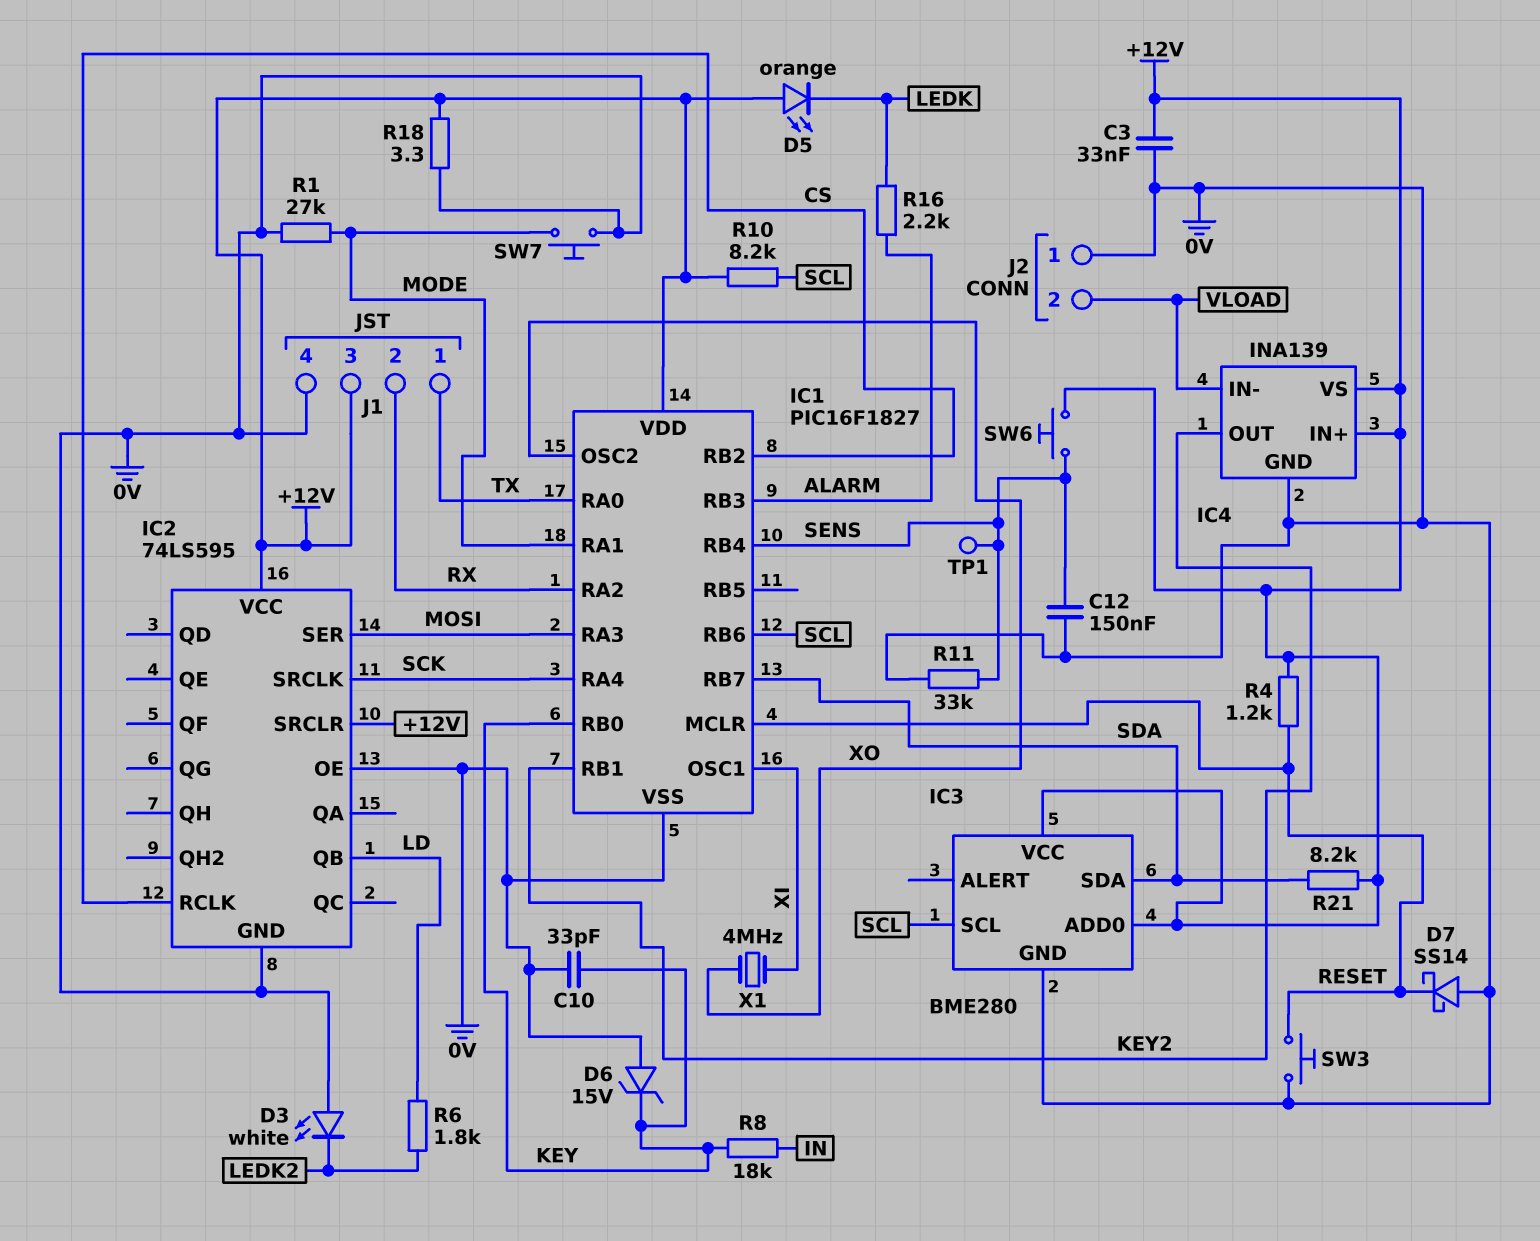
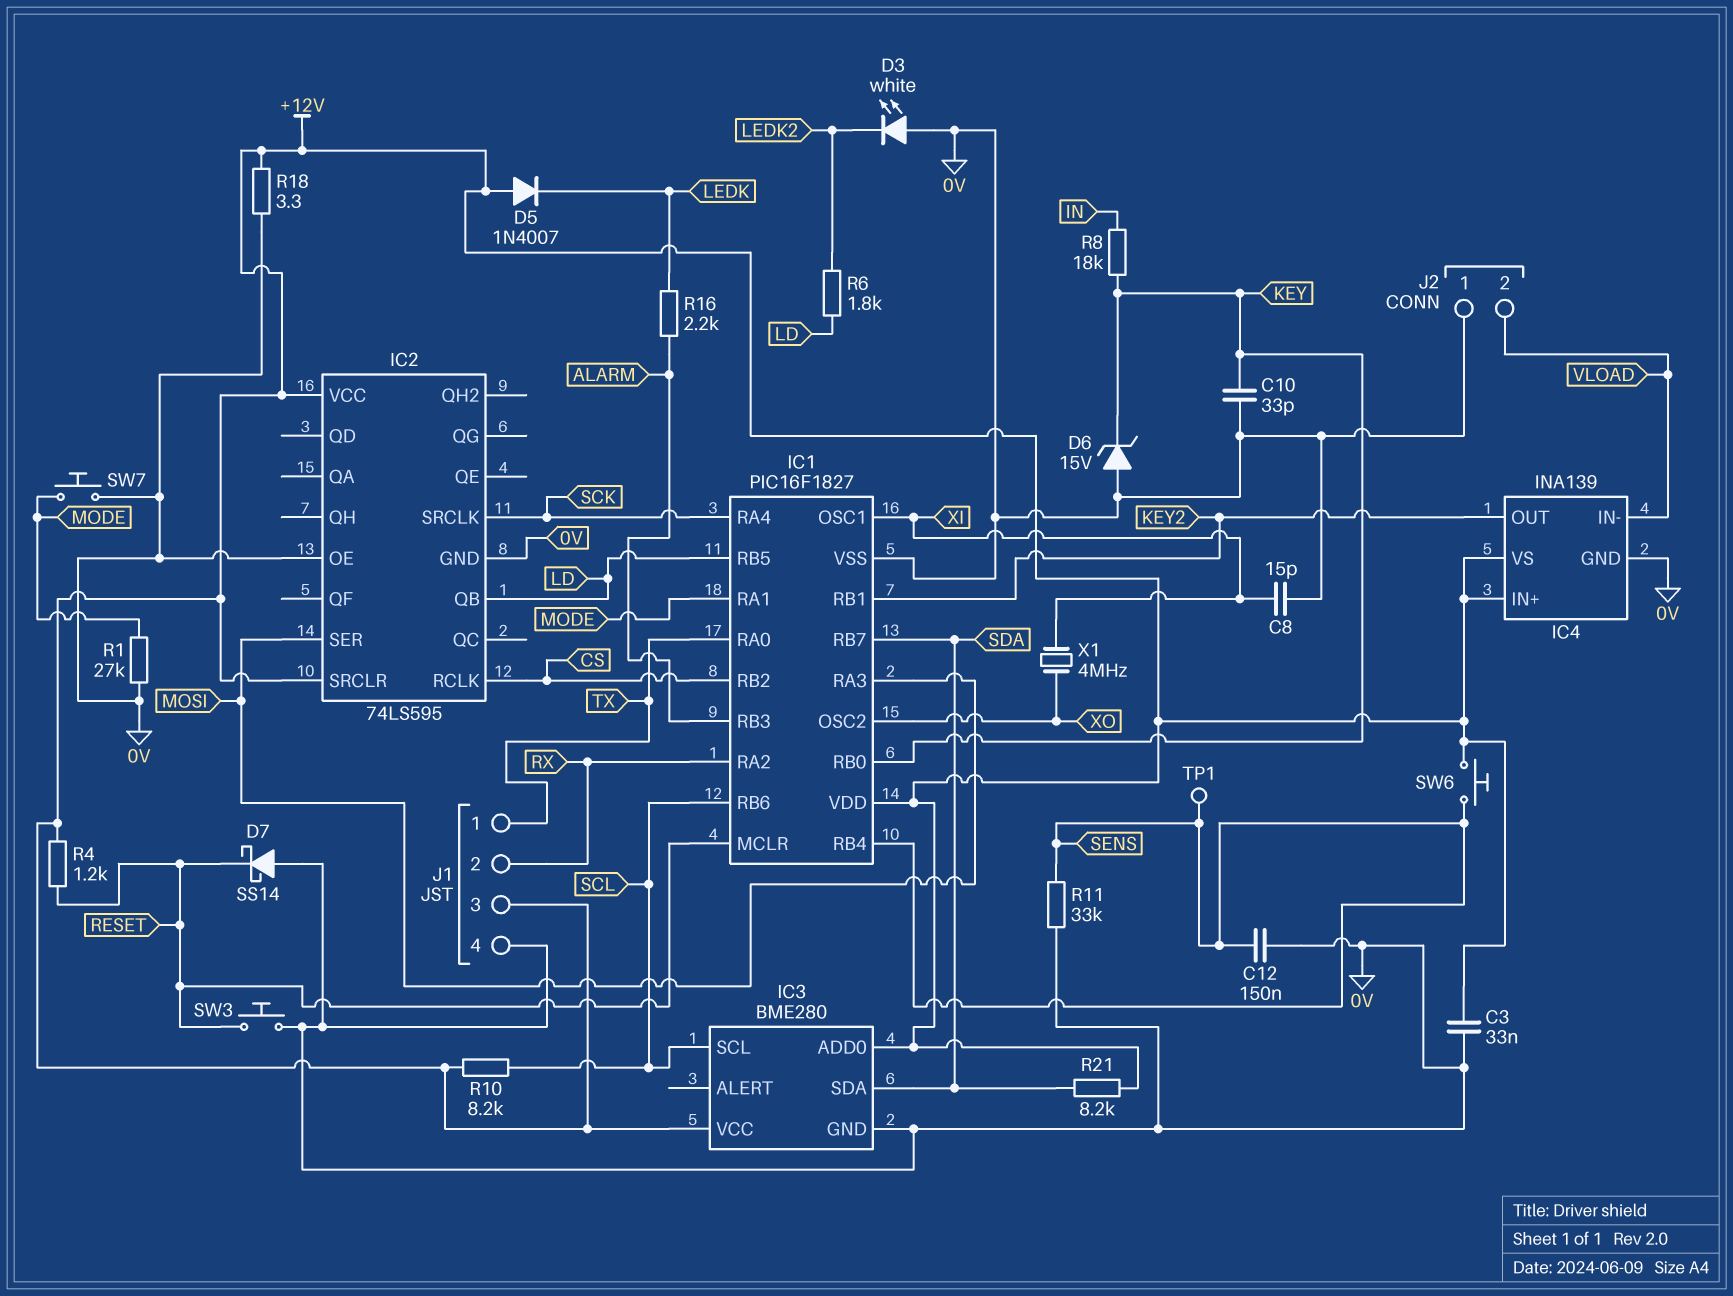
C8: none -> 15pF (0V, XI)
D5: LED orange (A +12V, K LEDK) -> diode 1N4007 (A +12V, K LEDK)
IC1 pin RB5: none -> LD

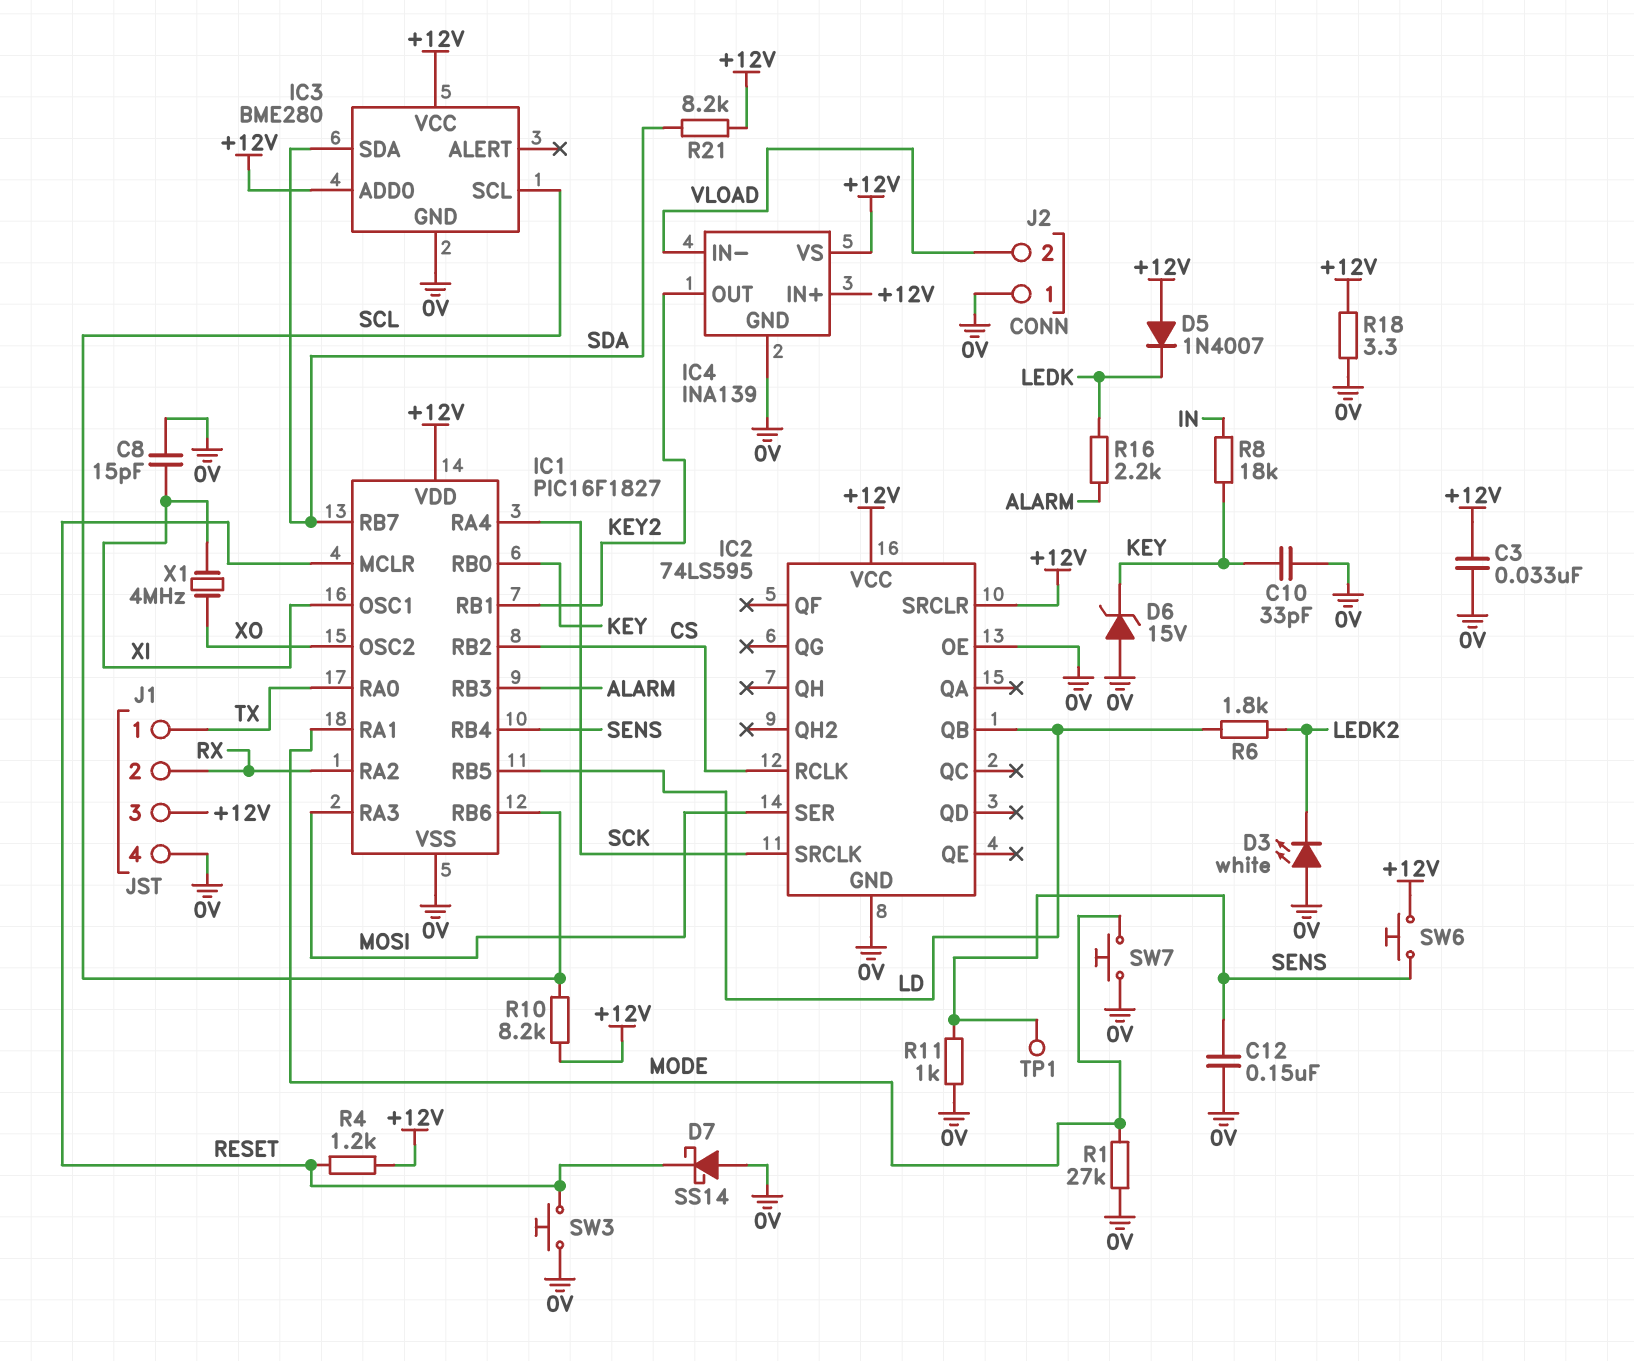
R11: 33k (0V, SENS) -> 1k (0V, SENS)

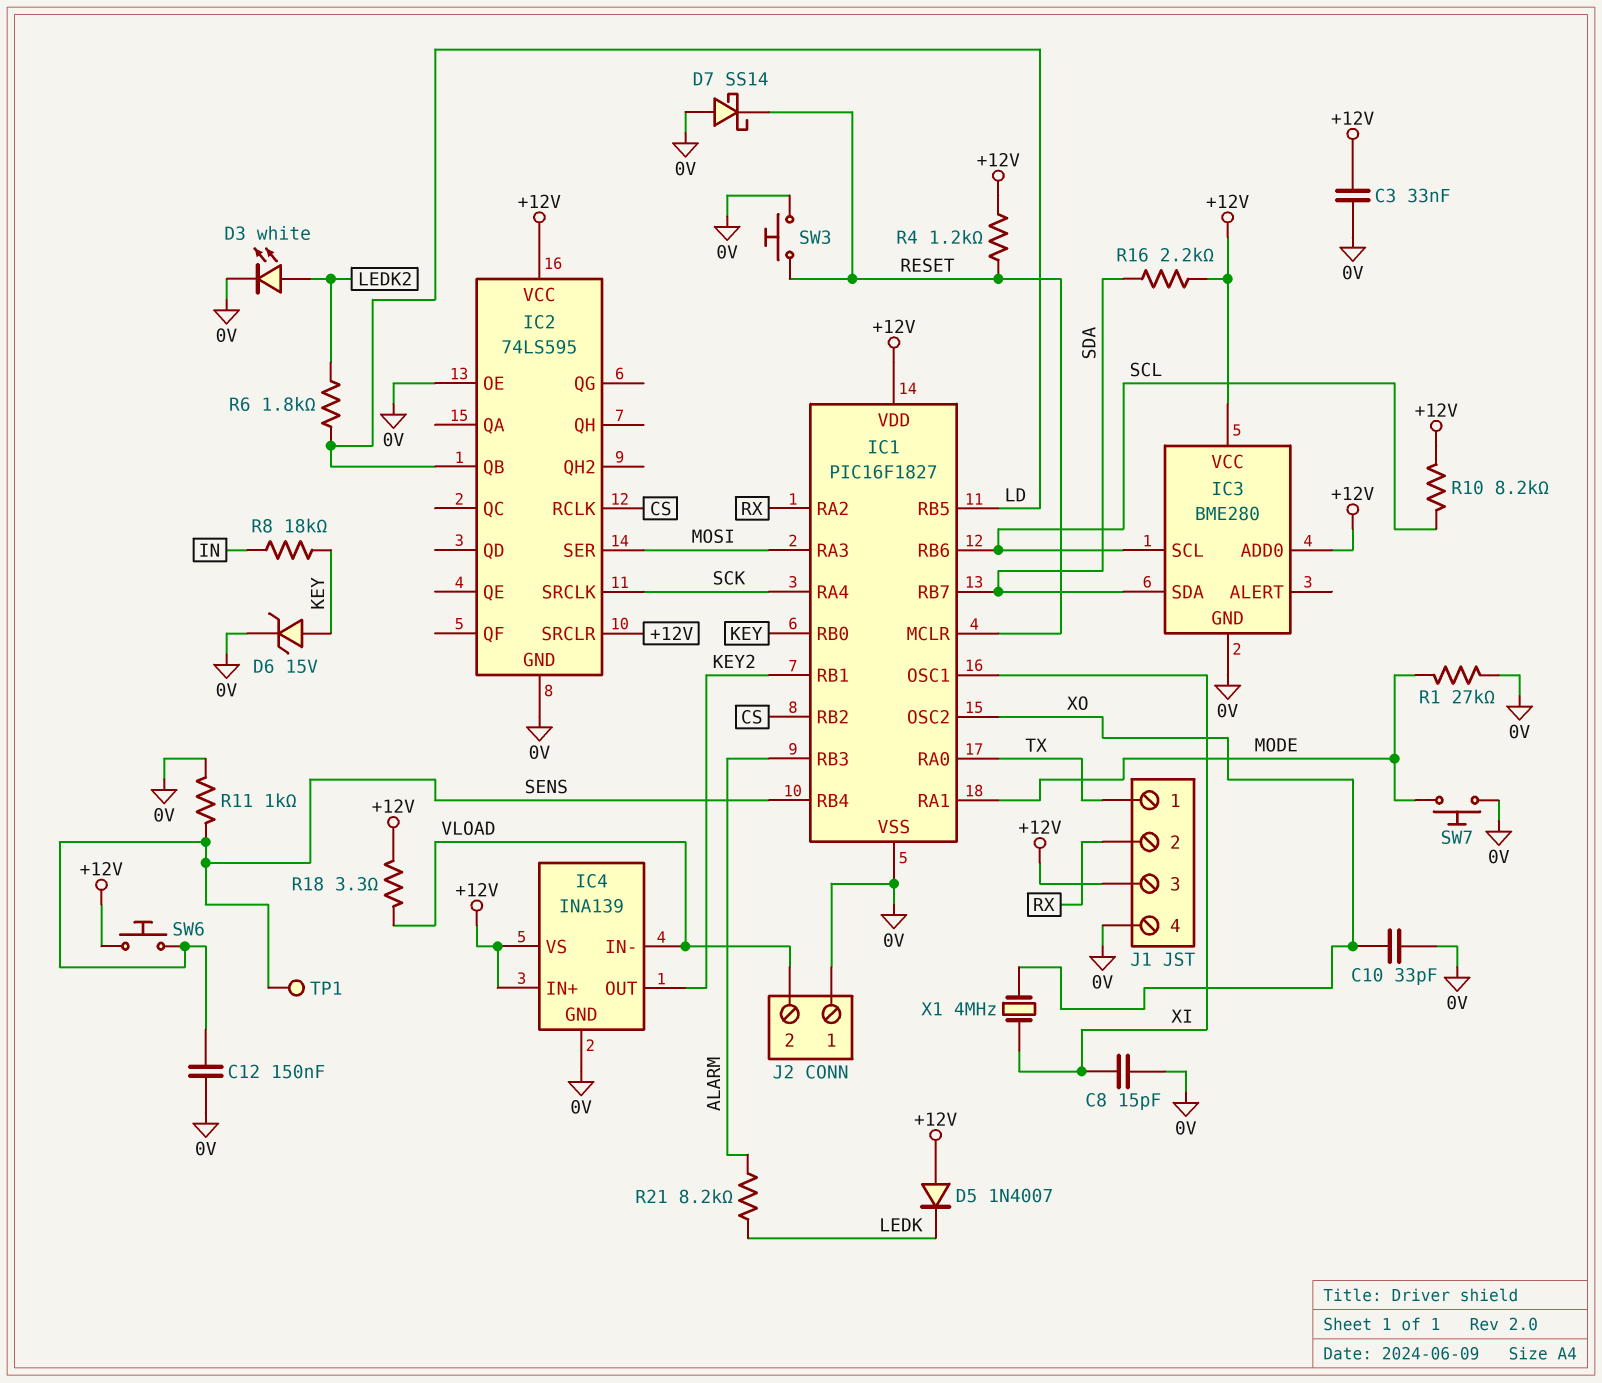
C10: 33pF (0V, KEY) -> 33pF (0V, XO)
D3: LED white (A 0V, K LEDK2) -> LED white (A LEDK2, K 0V)
D6: zener 15V (A 0V, K KEY) -> zener 15V (A KEY, K 0V)
R16: 2.2k (ALARM, LEDK) -> 2.2k (+12V, SDA)
R18: 3.3 (+12V, 0V) -> 3.3 (+12V, VLOAD)
R21: 8.2k (+12V, SDA) -> 8.2k (ALARM, LEDK)

